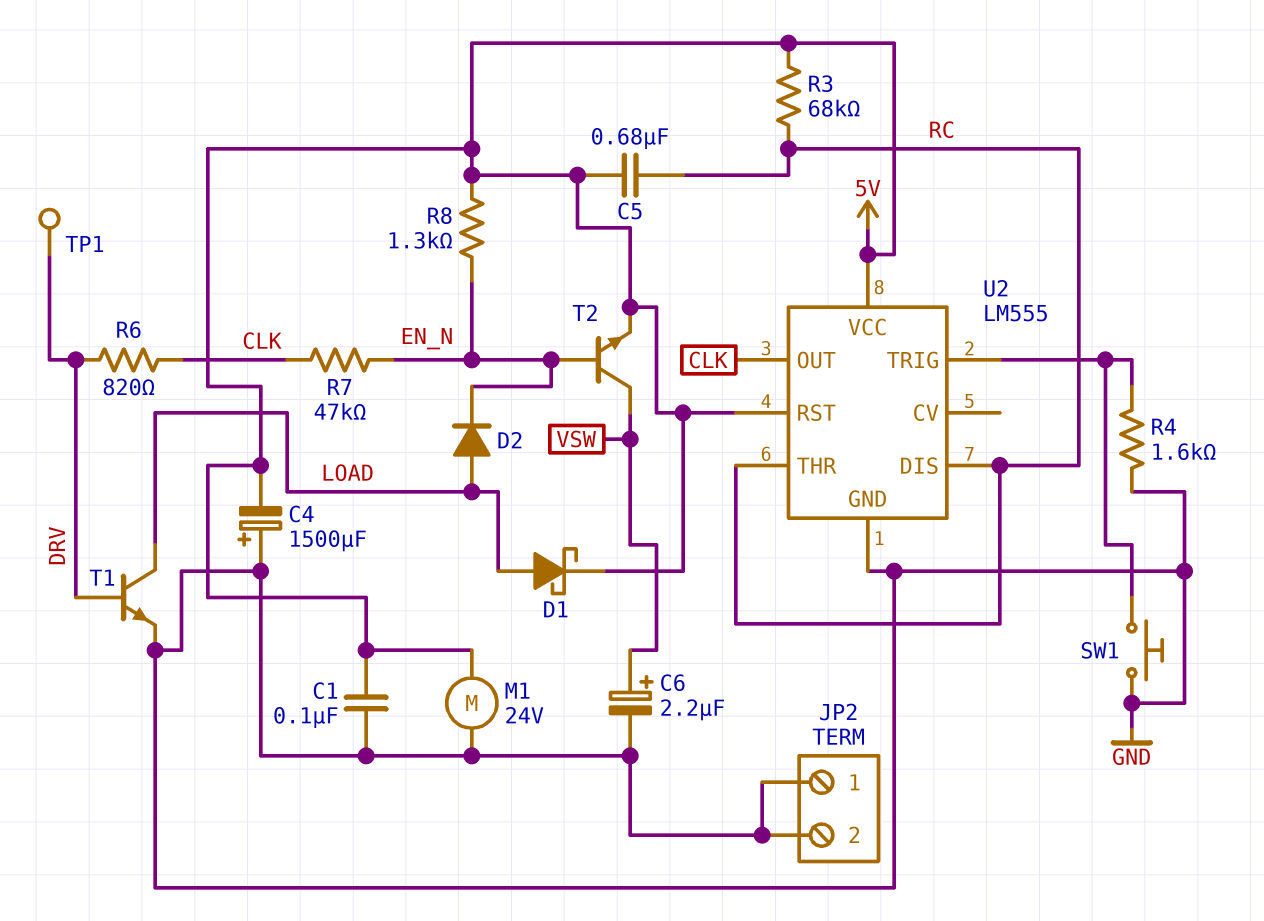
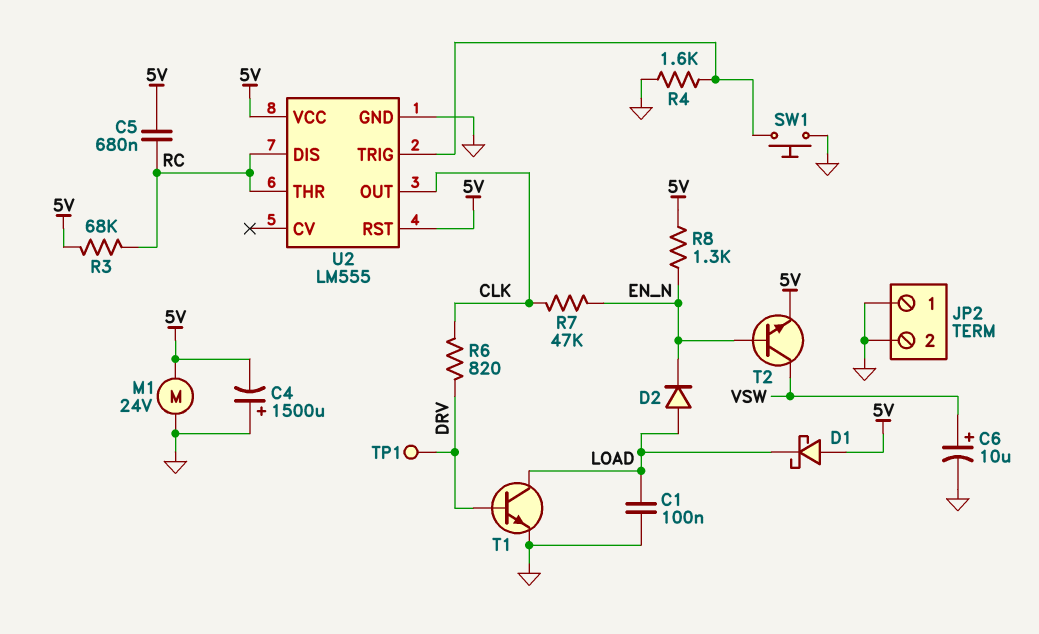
C1: 100nF (5V, GND) -> 100nF (GND, LOAD)
C6: 2.2uF (plus VSW, minus GND) -> 10uF (plus VSW, minus GND)
D1: schottky (A LOAD, K 5V) -> schottky (A 5V, K LOAD)

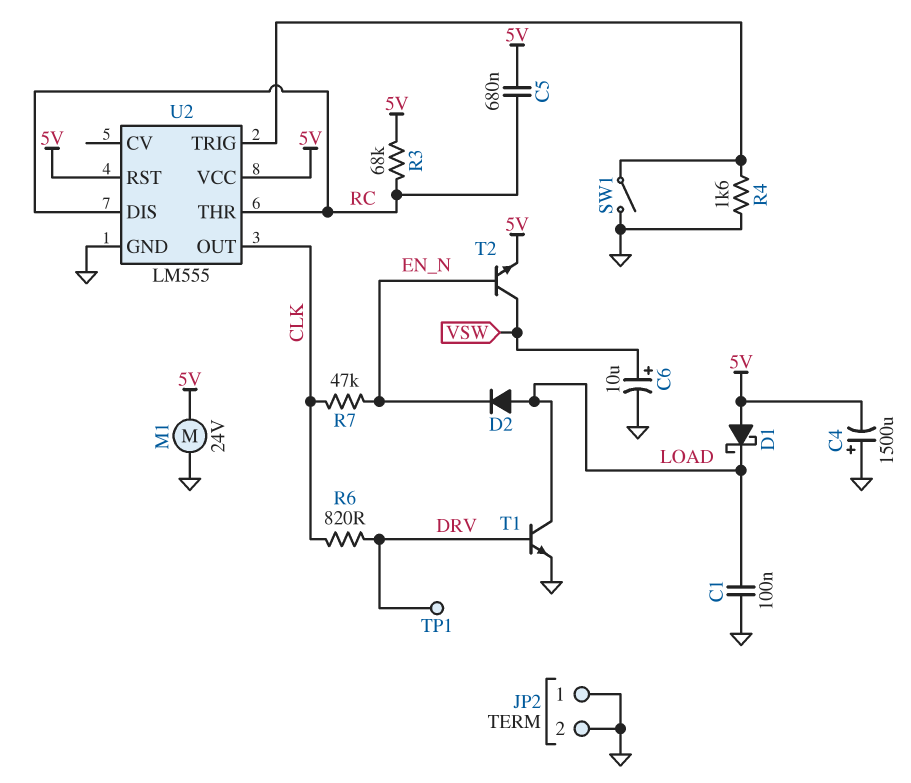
R8: 1.3k (5V, EN_N) -> none
SW1: button (GND, U2/TRIG) -> switch (GND, U2/TRIG)

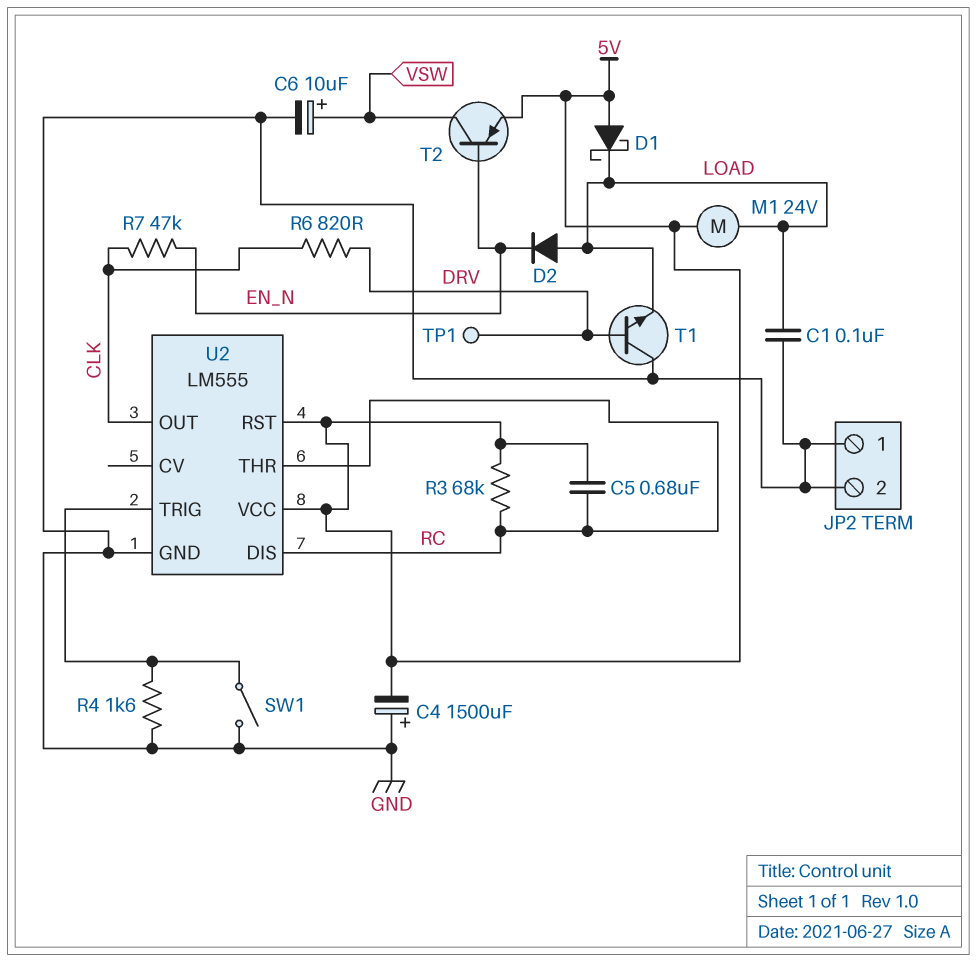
M1: motor 24V (5V, GND) -> motor 24V (5V, LOAD)
T1: NPN (B DRV, C LOAD, E GND) -> NPN (B DRV, C GND, E LOAD)
T2: NPN (B EN_N, C VSW, E 5V) -> PNP (B EN_N, C VSW, E 5V)

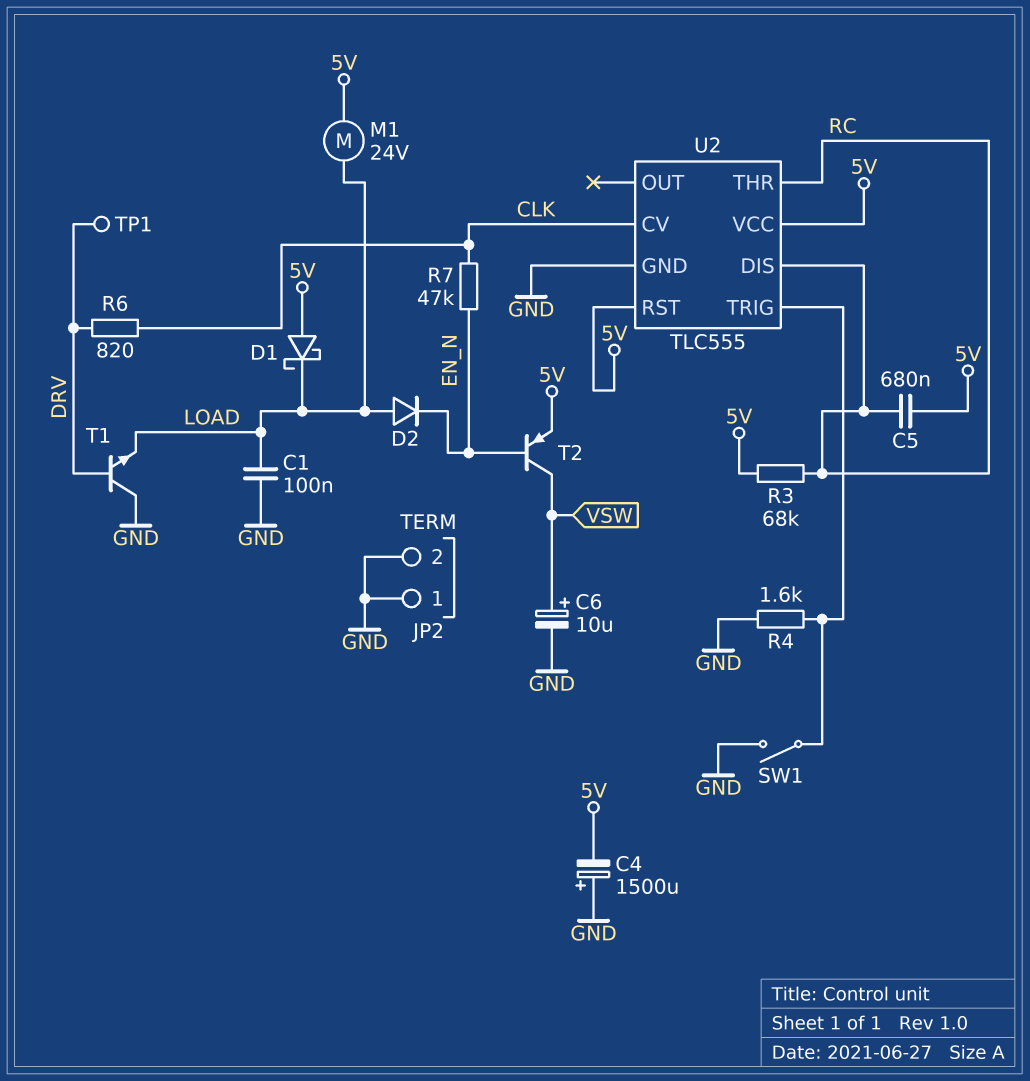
U2: LM555 -> TLC555
U2 pin CV: none -> CLK
U2 pin OUT: CLK -> none

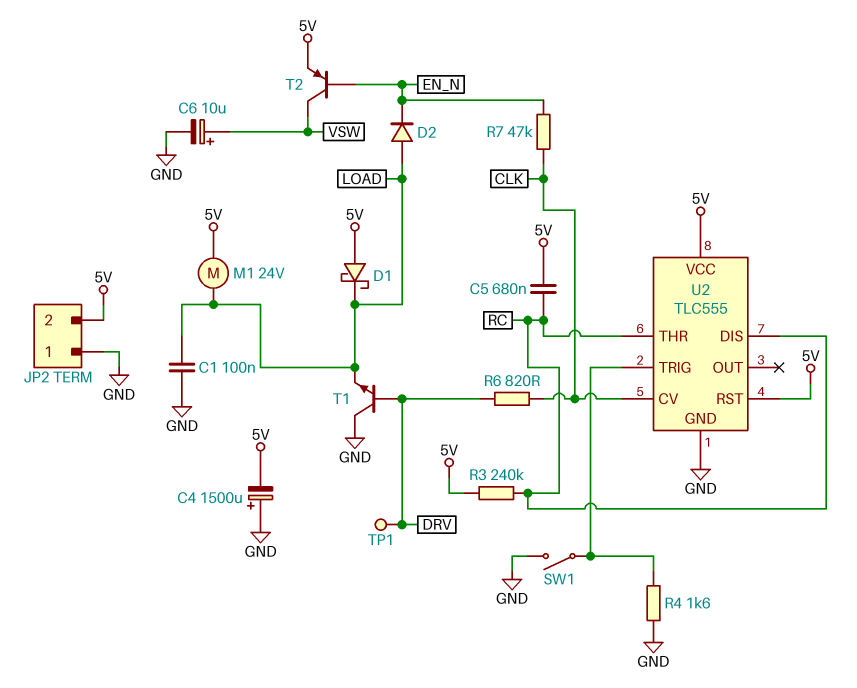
JP2 pin 2: GND -> 5V
R3: 68k (5V, RC) -> 240k (5V, RC)

